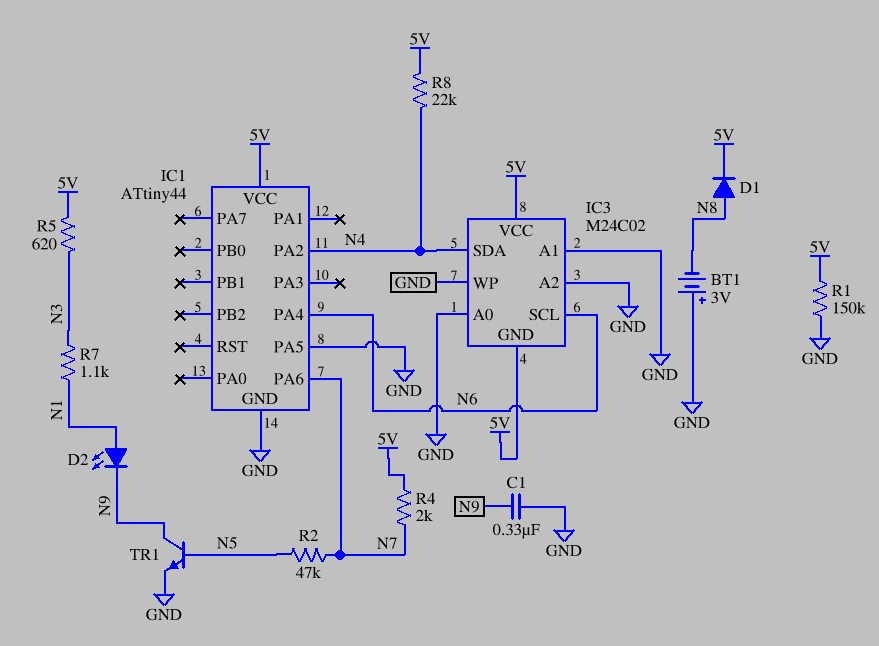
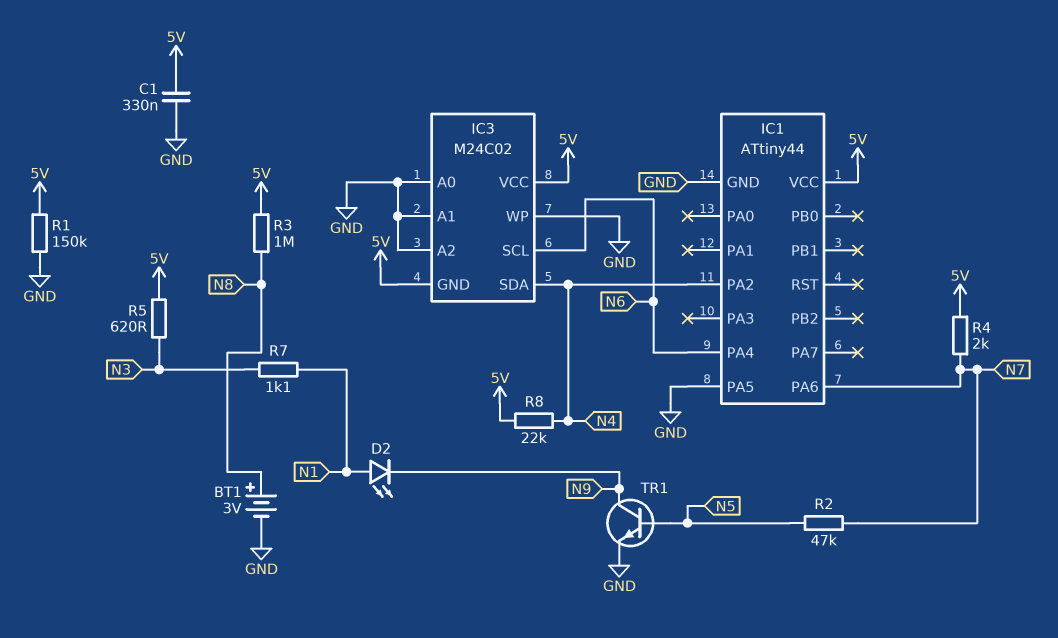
BT1: 3V (plus GND, minus N8) -> 3V (plus N8, minus GND)
C1: 330nF (GND, N9) -> 330nF (5V, GND)
D1: diode (A N8, K 5V) -> none
R3: none -> 1M (5V, N8)

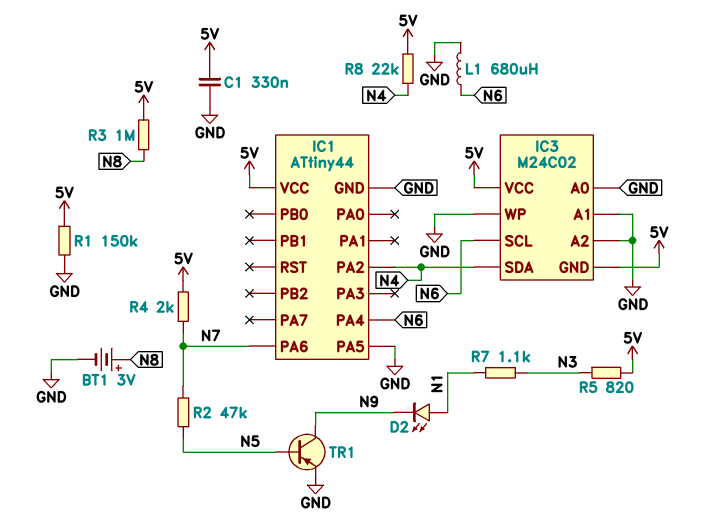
L1: none -> 680uH (GND, N6)
R5: 620 (5V, N3) -> 820 (5V, N3)
TR1: NPN (B N5, C N9, E GND) -> PNP (B N5, C N9, E GND)

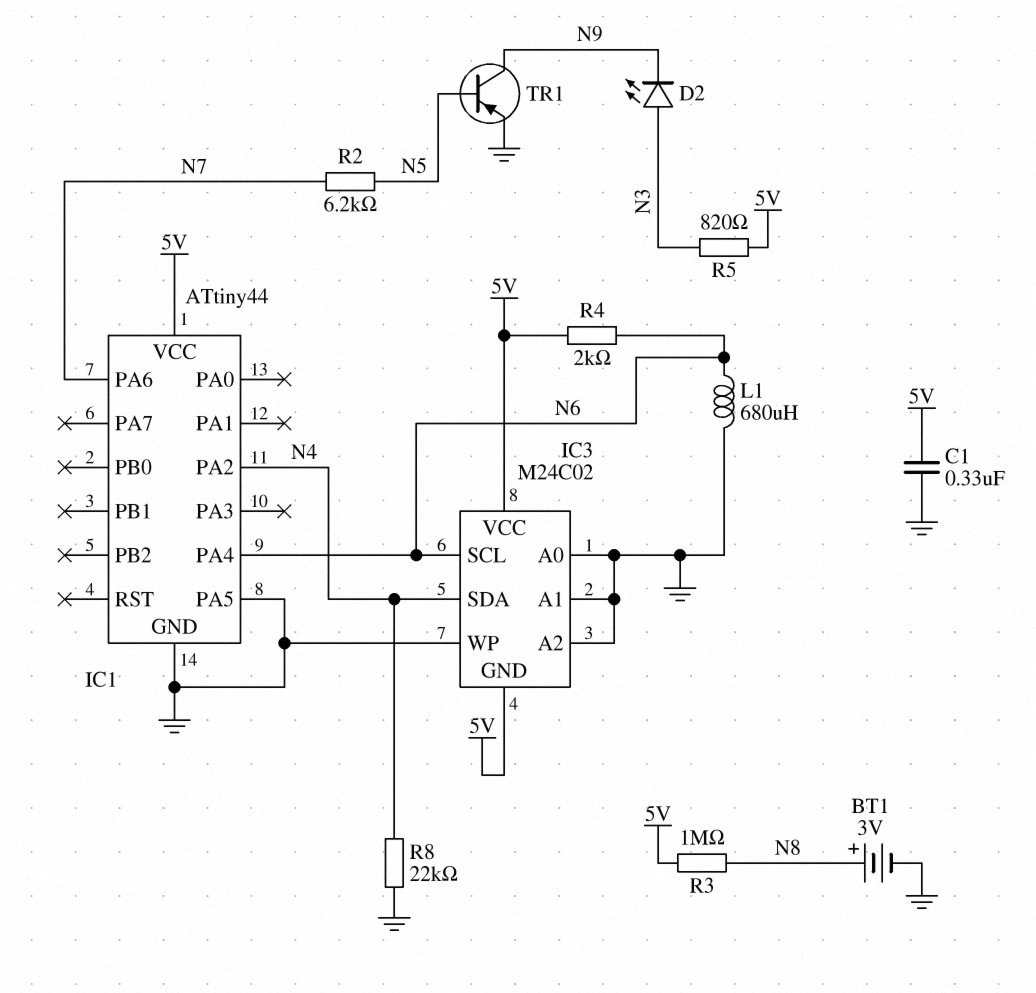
D2: LED (A N1, K N9) -> LED (A N3, K N9)
R1: 150k (5V, GND) -> none
R2: 47k (N5, N7) -> 6.2k (N5, N7)
R4: 2k (5V, N7) -> 2k (5V, N6)
R7: 1.1k (N1, N3) -> none
R8: 22k (5V, N4) -> 22k (GND, N4)

